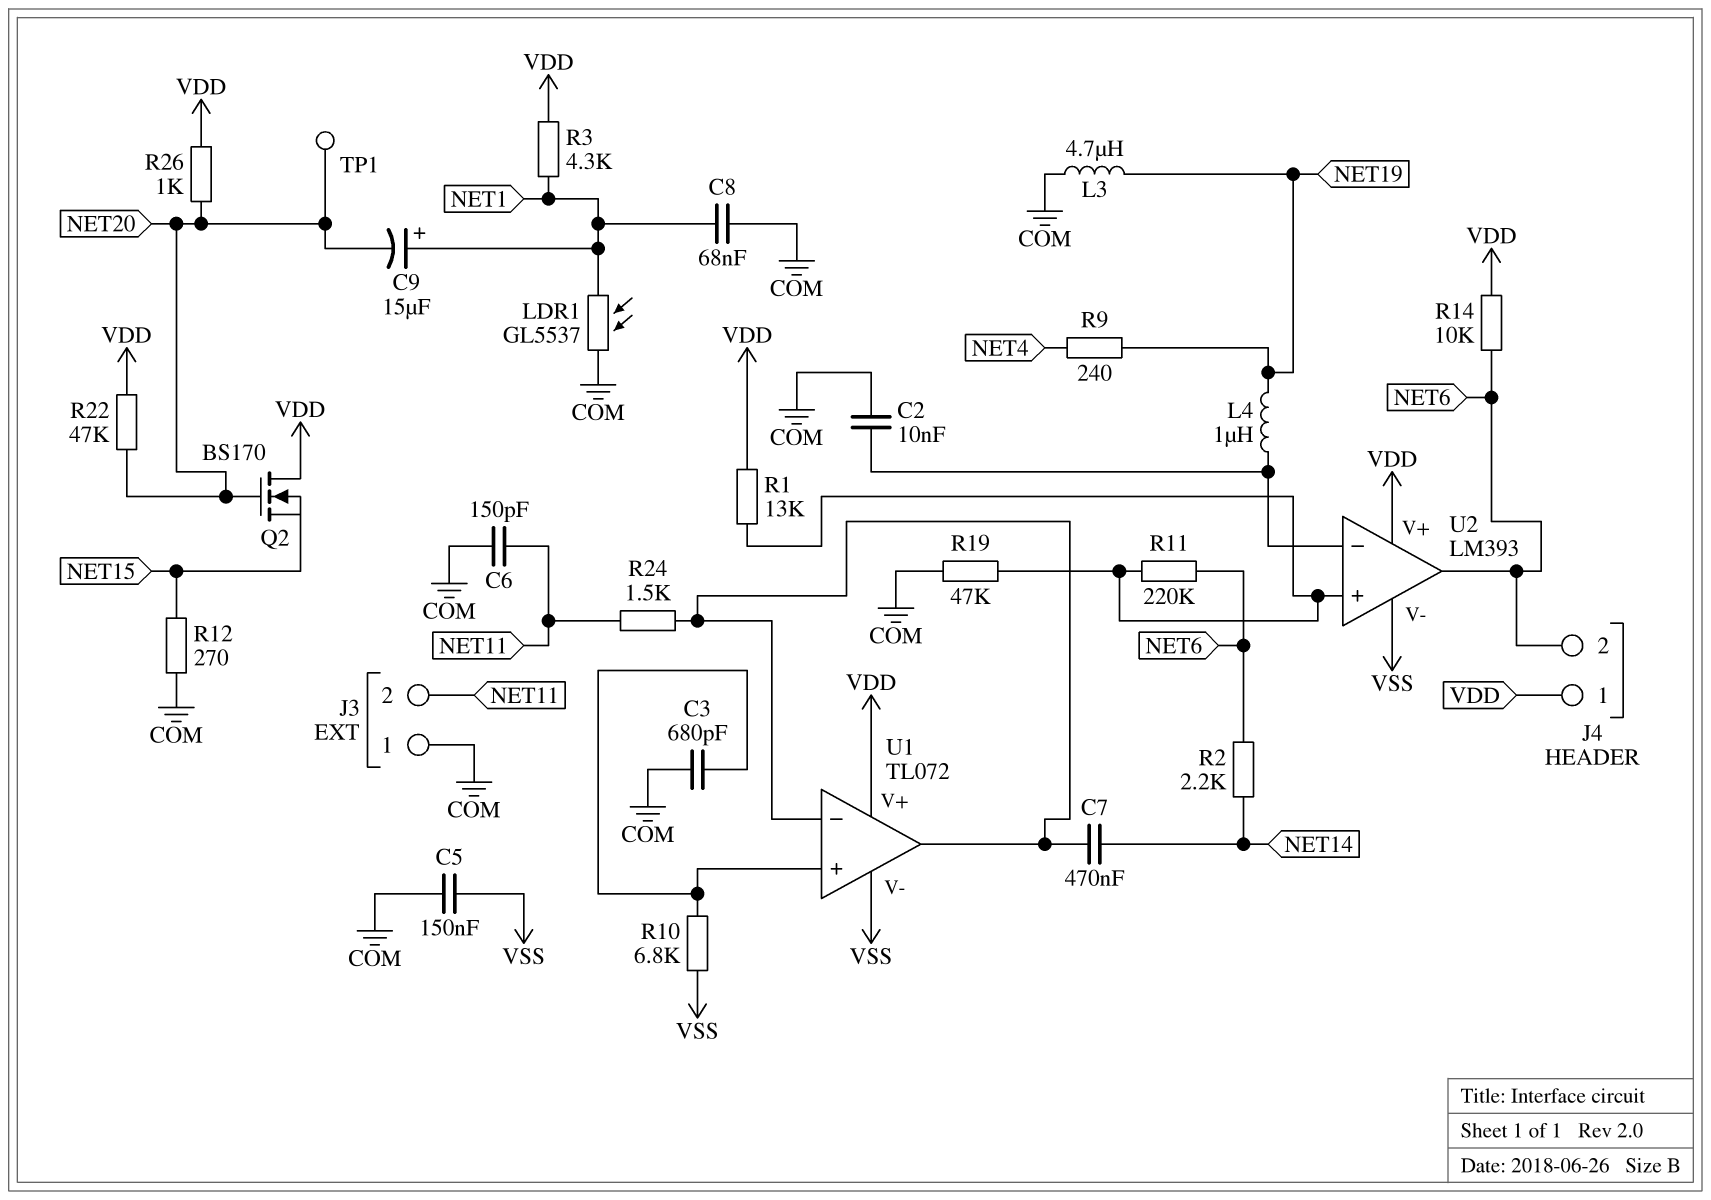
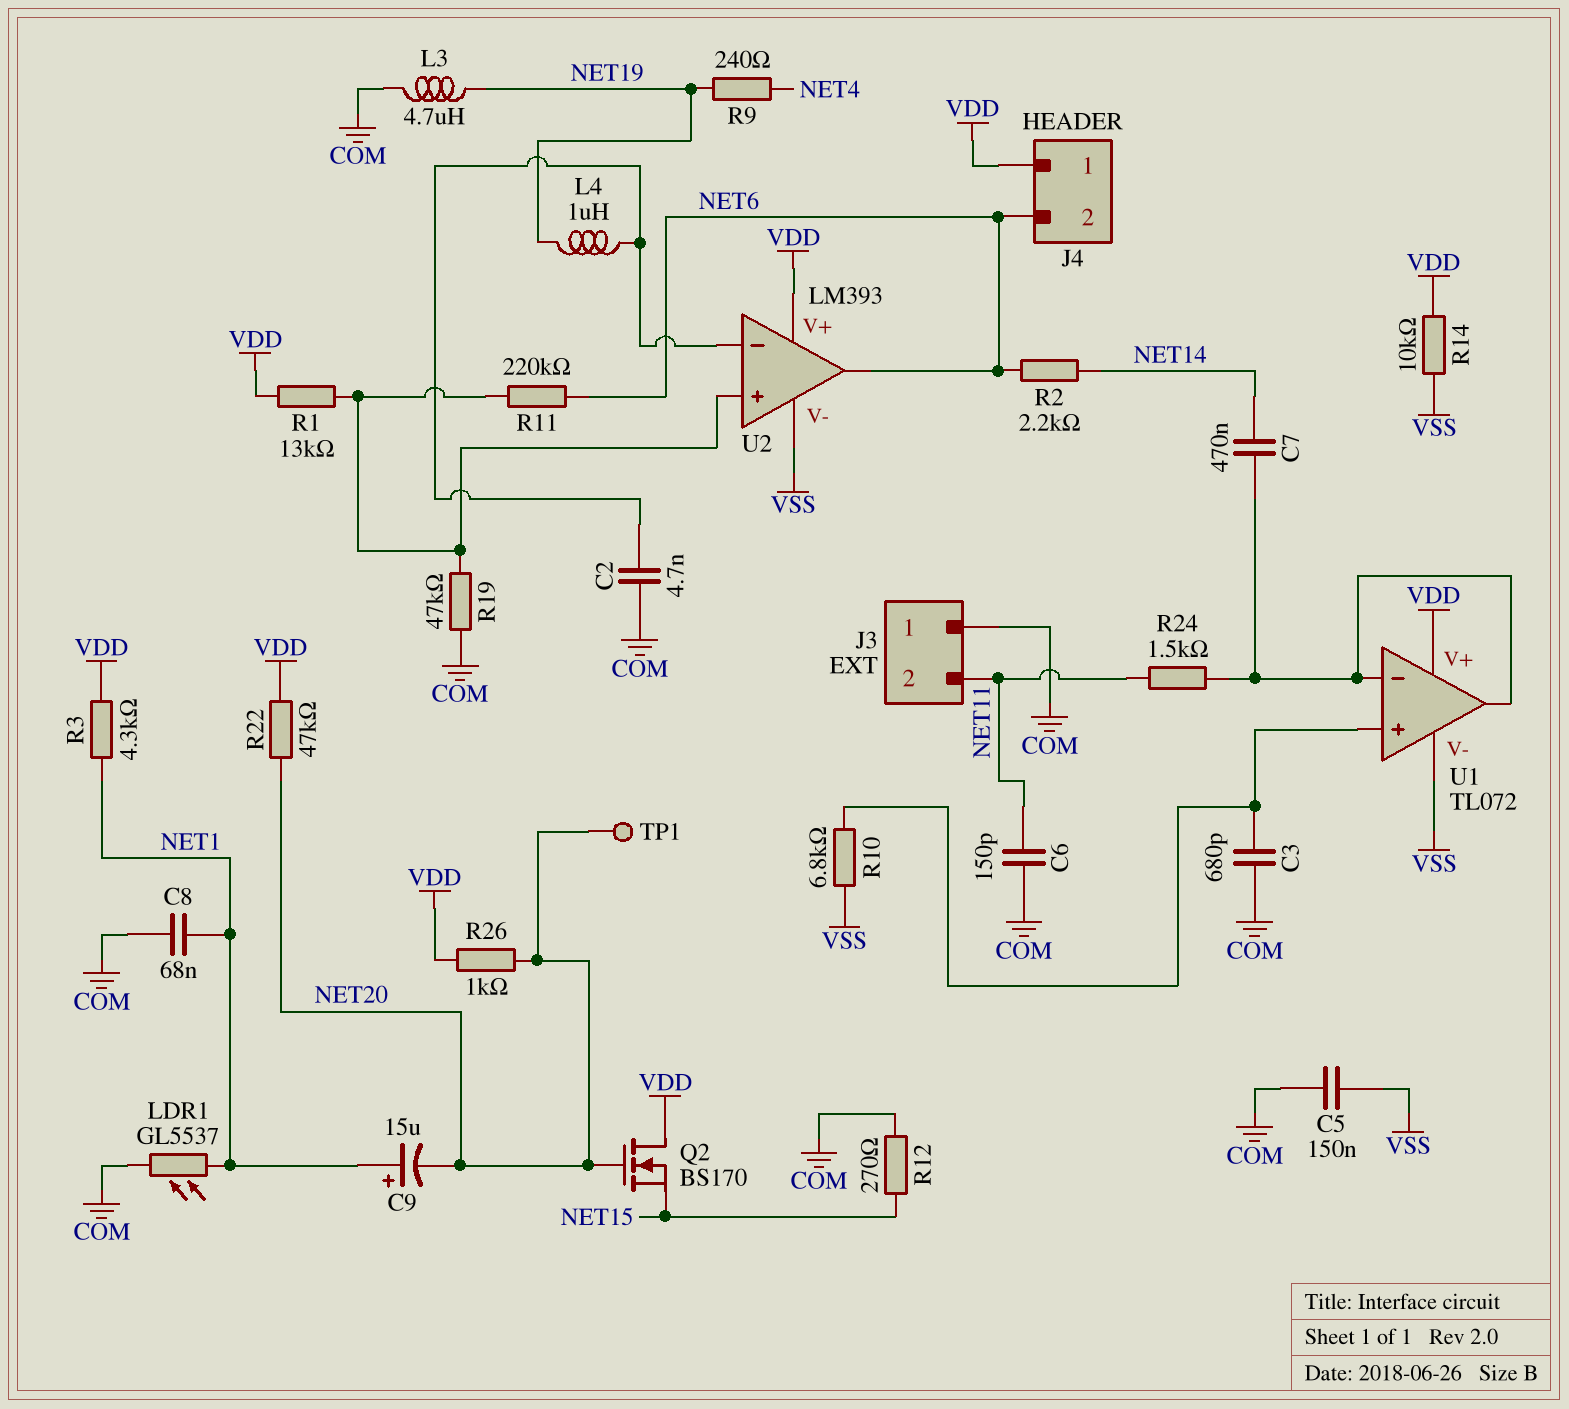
C2: 10nF (COM, U2/in-) -> 4.7nF (COM, U2/in-)
R14: 10k (NET6, VDD) -> 10k (VDD, VSS)

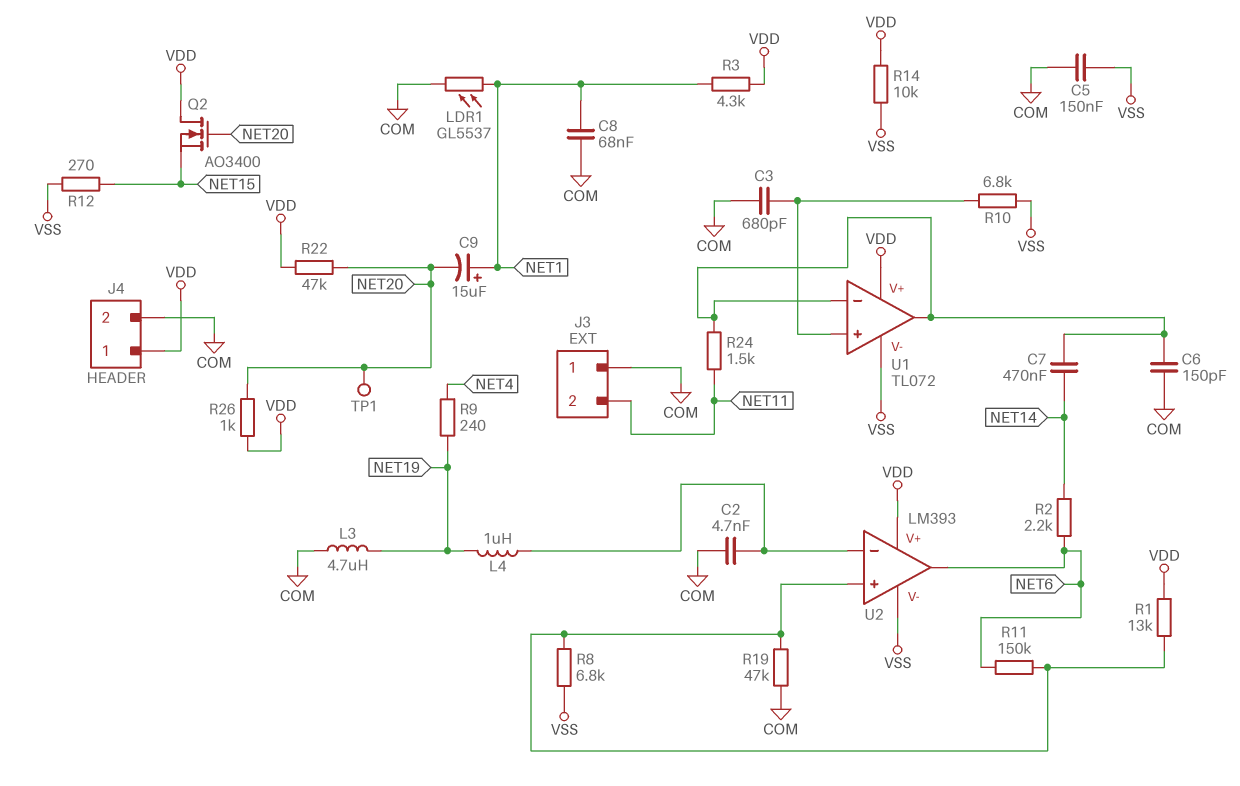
C6: 150pF (COM, NET11) -> 150pF (COM, U1/in-)
J4 pin 2: NET6 -> COM
Q2: NMOS BS170 (G NET20, D VDD, S NET15) -> NMOS AO3400 (G NET20, D VDD, S NET15)
R8: none -> 6.8k (U2/in+, VSS)
R11: 220k (NET6, U2/in+) -> 150k (NET6, U2/in+)
R12: 270 (COM, NET15) -> 270 (NET15, VSS)

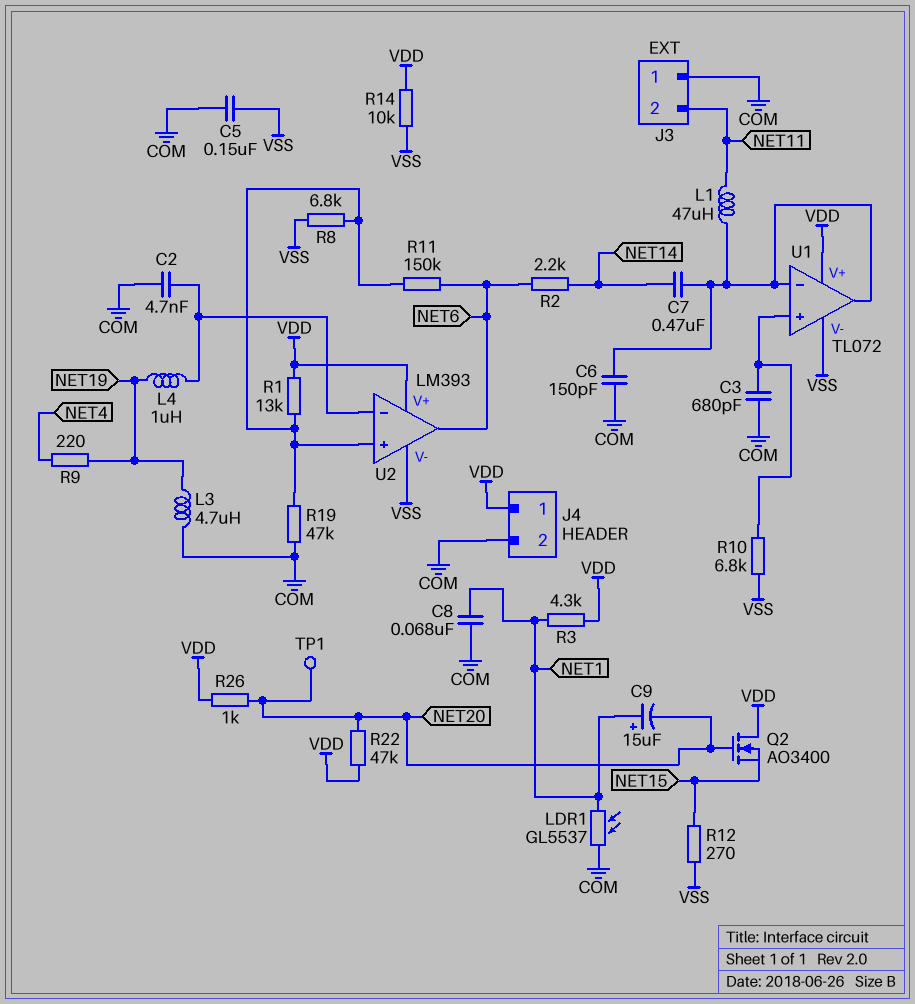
L1: none -> 47uH (NET11, U1/in-)
R9: 240 (NET4, NET19) -> 220 (NET4, NET19)
R24: 1.5k (NET11, U1/in-) -> none

